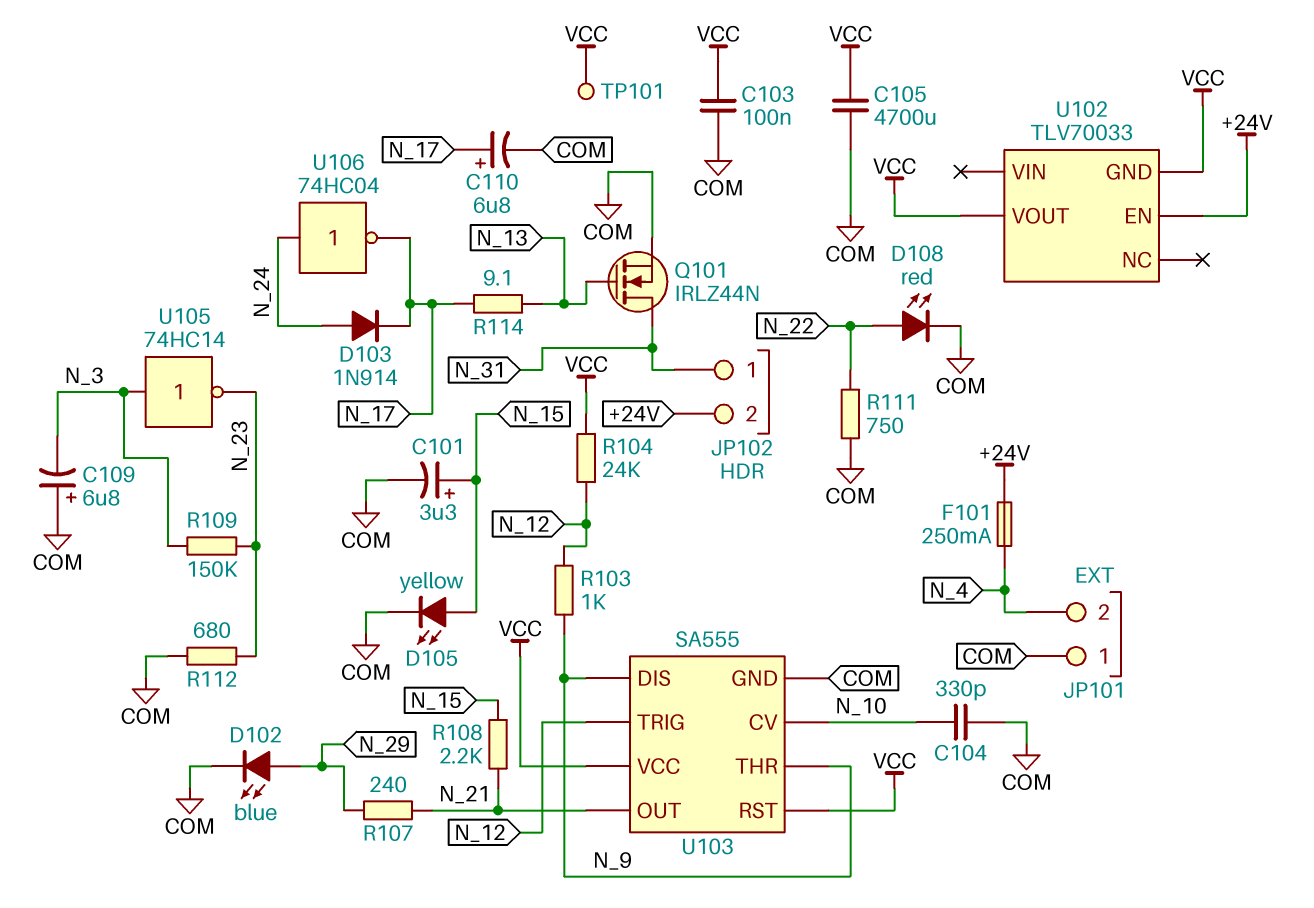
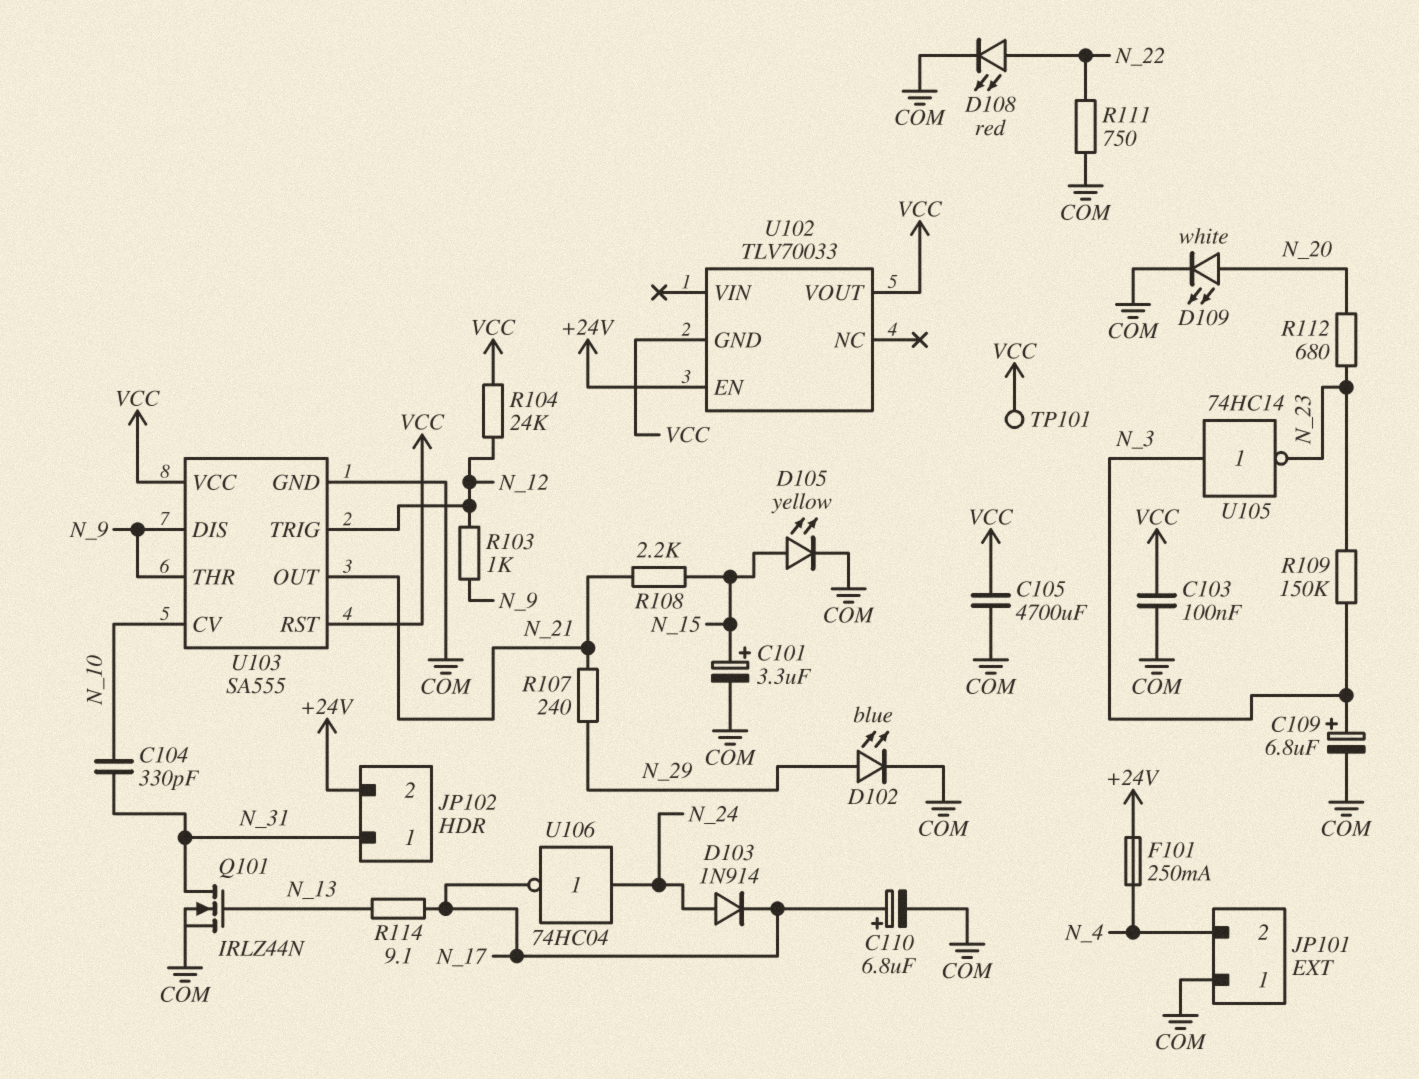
C104: 330pF (COM, N_10) -> 330pF (N_10, N_31)
C109: 6.8uF (plus COM, minus N_3) -> 6.8uF (plus N_3, minus COM)
D109: none -> LED white (A N_20, K COM)
R112: 680 (COM, N_23) -> 680 (N_20, N_23)

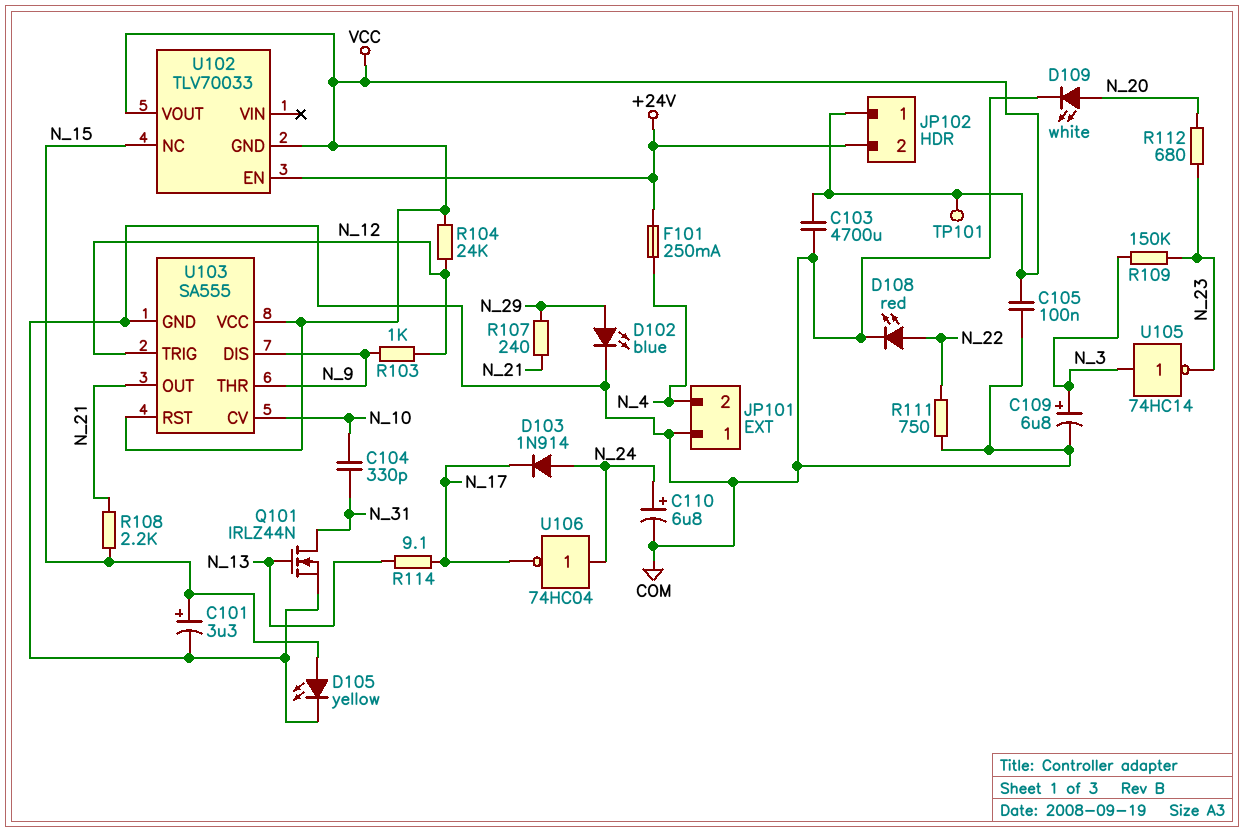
C103: 100nF (COM, VCC) -> 4700uF (COM, VCC)
C105: 4700uF (COM, VCC) -> 100nF (COM, VCC)
C110: 6.8uF (plus N_17, minus COM) -> 6.8uF (plus N_24, minus COM)
JP102 pin 1: N_31 -> VCC
U102 pin NC: none -> N_15

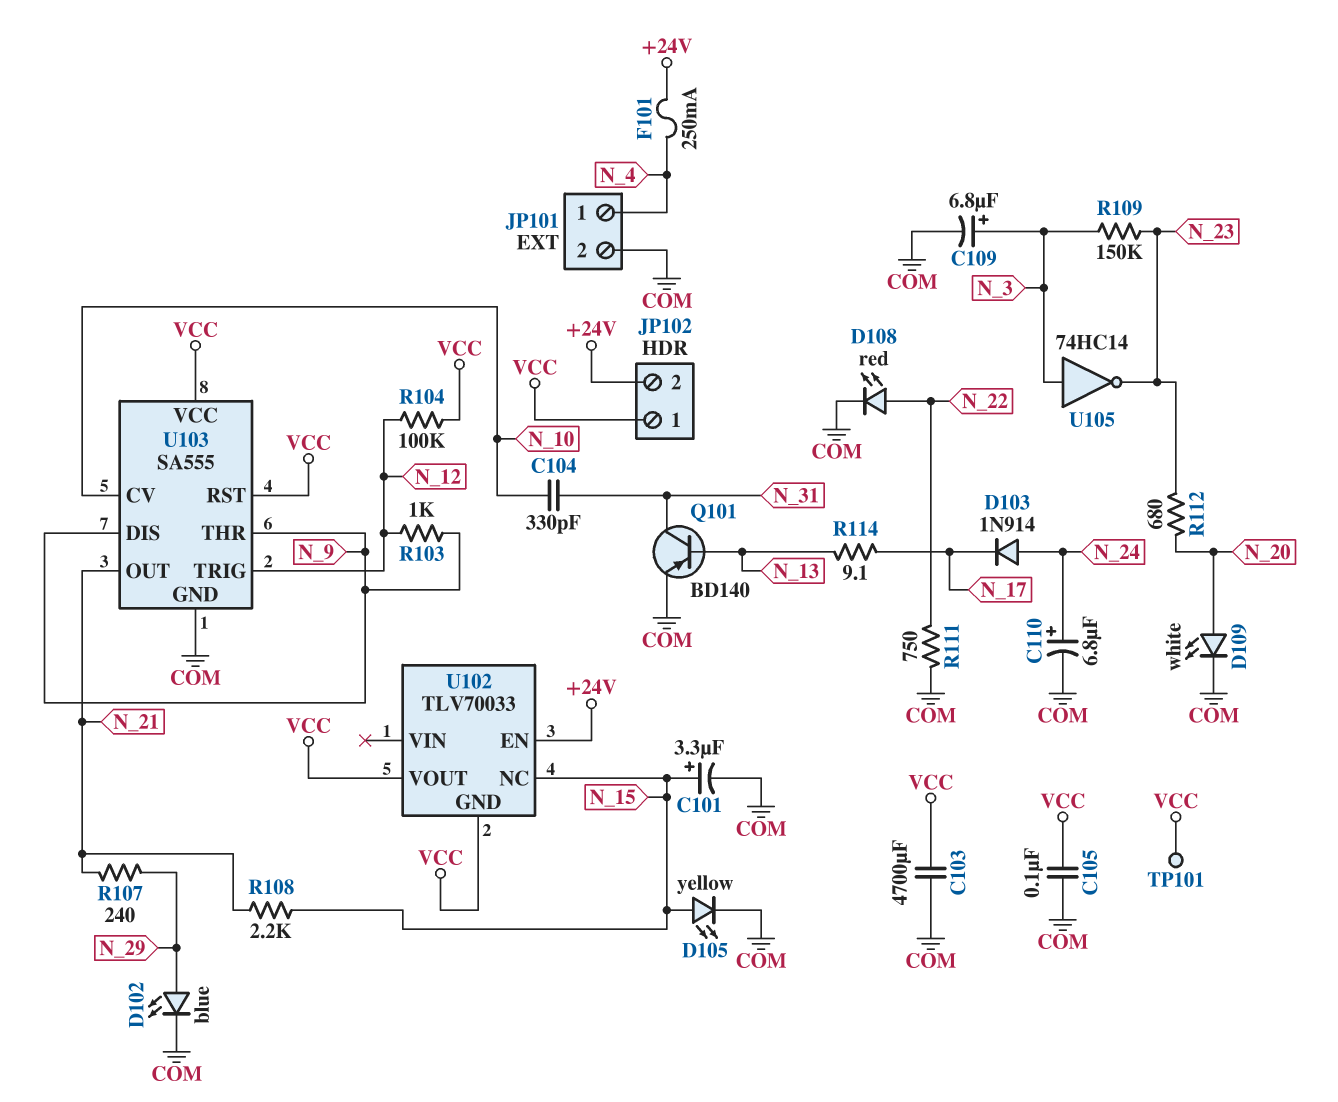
JP101 pin 1: COM -> N_4
JP101 pin 2: N_4 -> COM
Q101: NMOS IRLZ44N (G N_13, D N_31, S COM) -> PNP BD140 (B N_13, C N_31, E COM)
R104: 24k (N_12, VCC) -> 100k (N_12, VCC)
U106: NOT 74HC04 (in N_24, out N_17) -> none

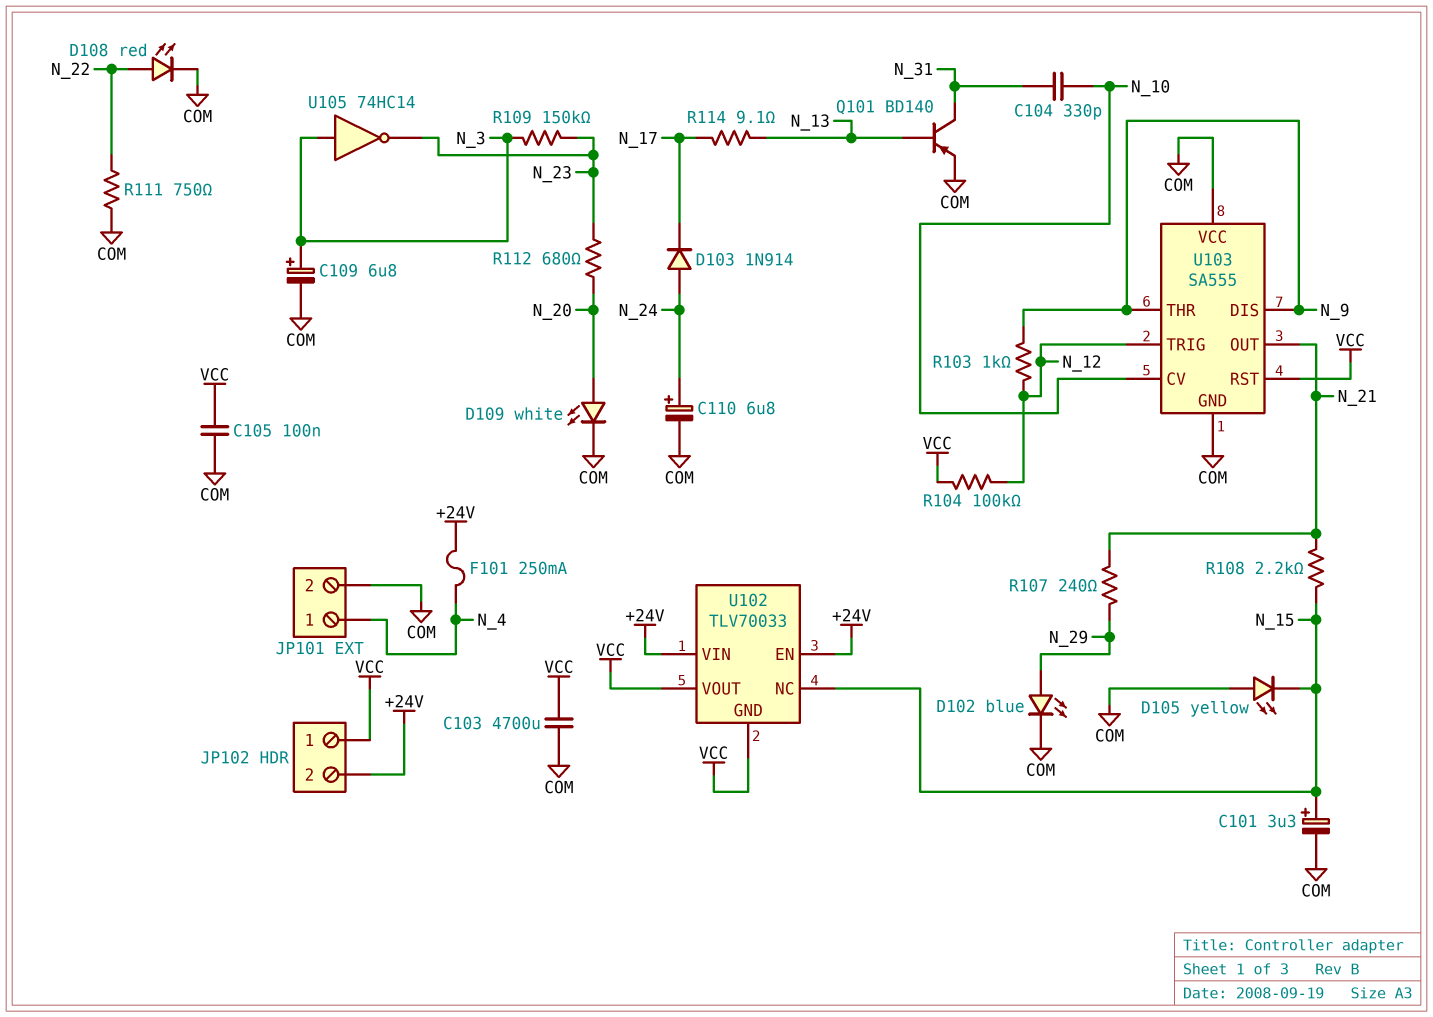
D105: LED yellow (A N_15, K COM) -> LED yellow (A COM, K N_15)
TP101: test point (VCC) -> none
U102 pin VIN: none -> +24V
U103 pin VCC: VCC -> COM

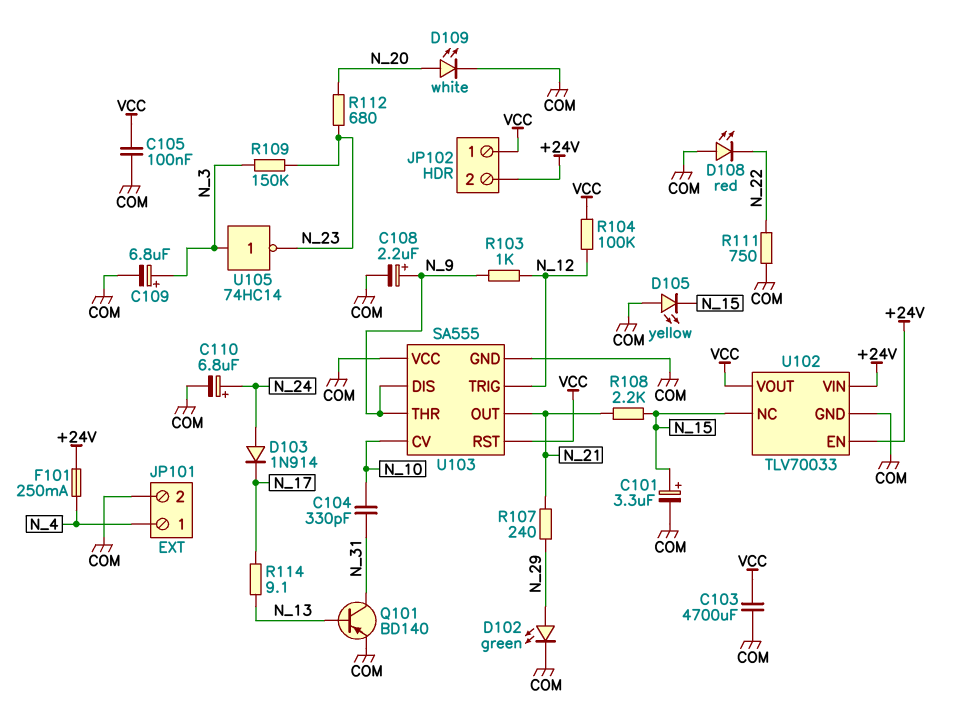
C108: none -> 2.2uF (plus N_9, minus COM)
D102: LED blue (A N_29, K COM) -> LED green (A N_29, K COM)
D108: LED red (A N_22, K COM) -> LED red (A COM, K N_22)
U102 pin GND: VCC -> COM

